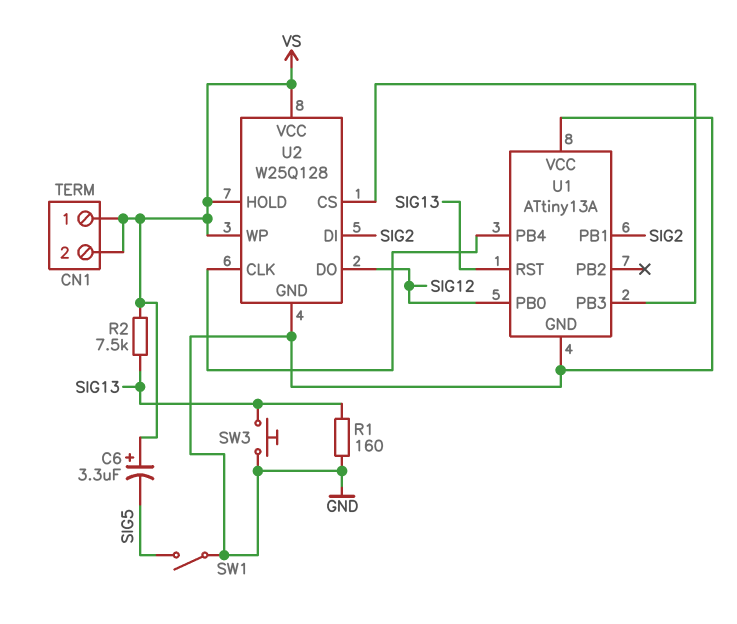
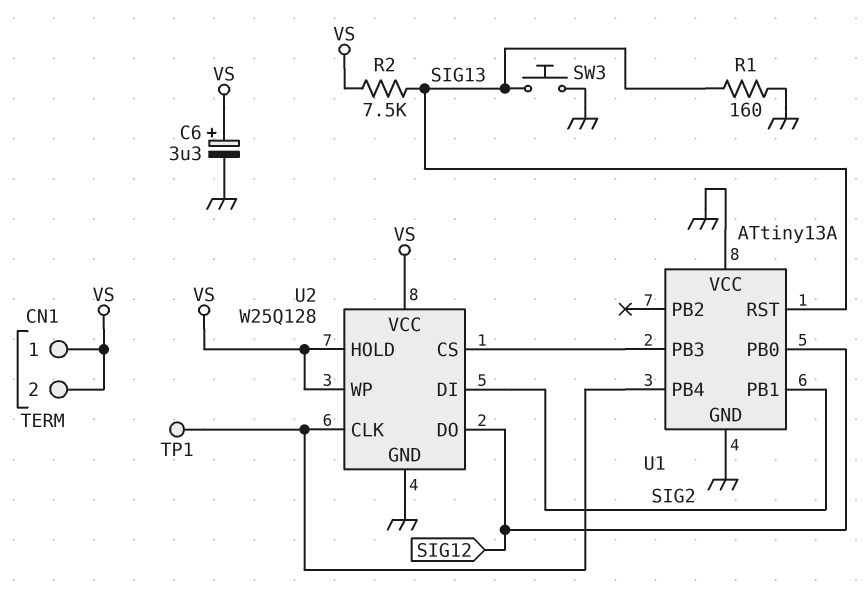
C6: 3.3uF (plus VS, minus SIG5) -> 3.3uF (plus VS, minus GND)
SW1: switch (GND, SIG5) -> none
TP1: none -> test point (U1/PB4)

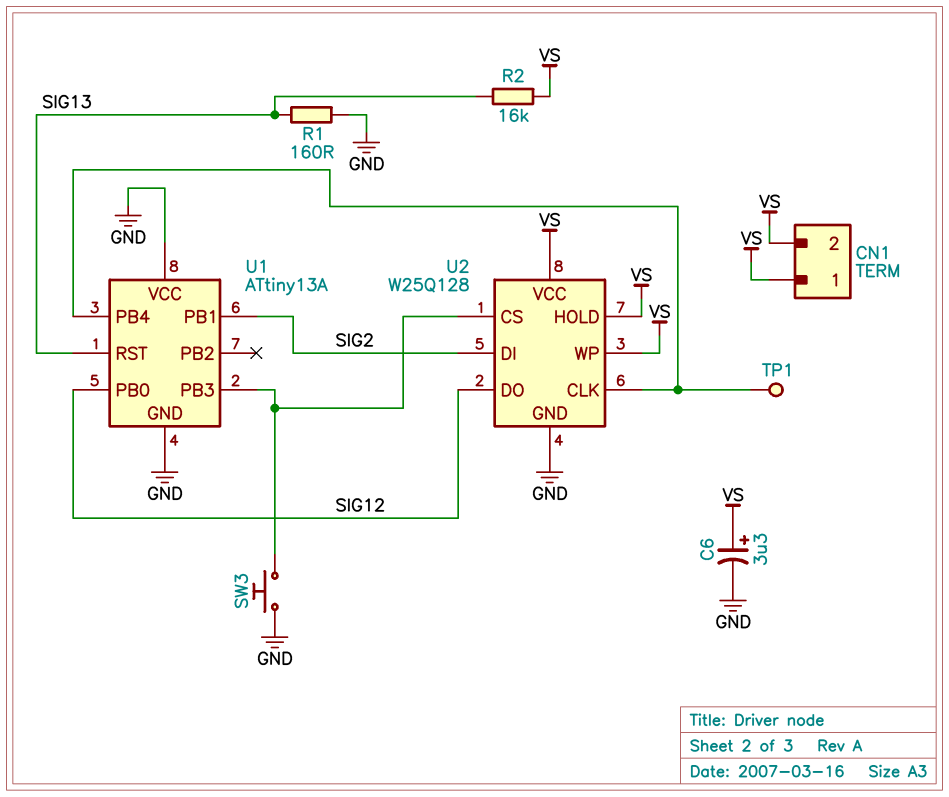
R2: 7.5k (SIG13, VS) -> 16k (SIG13, VS)
SW3: button (GND, SIG13) -> button (GND, U1/PB3)

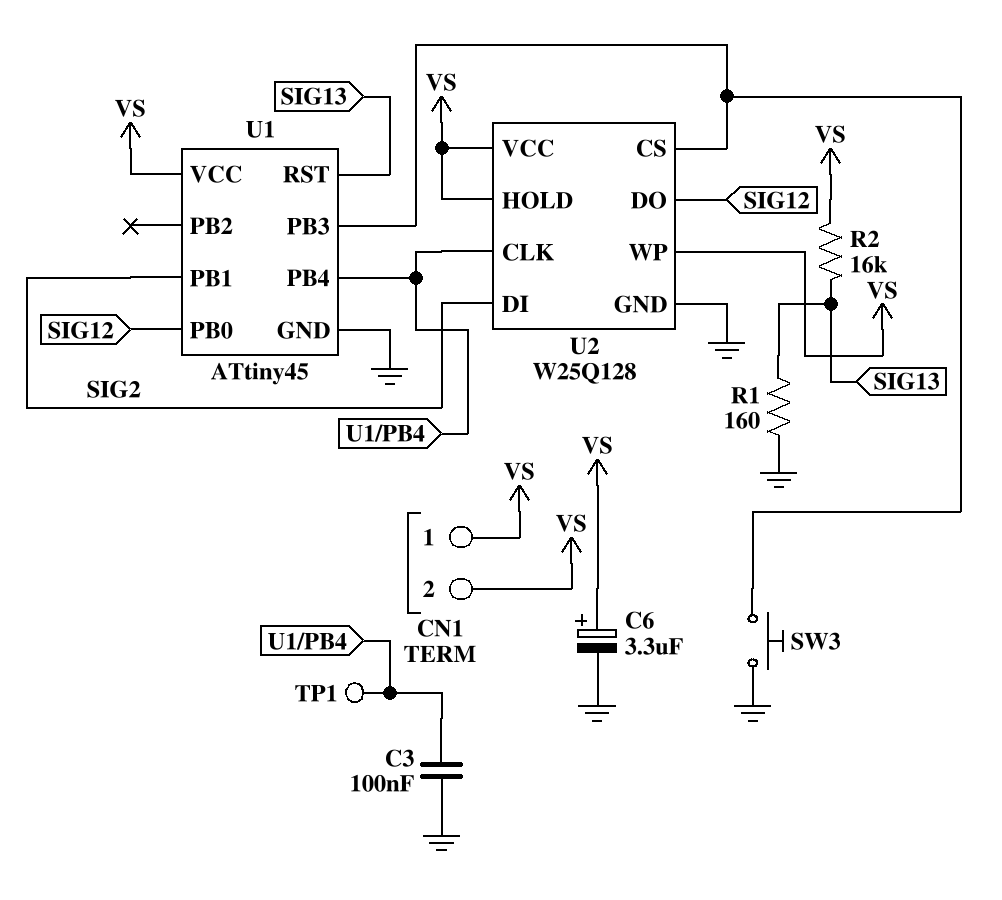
C3: none -> 100nF (GND, U1/PB4)
U1: ATtiny13A -> ATtiny45
U1 pin VCC: GND -> VS

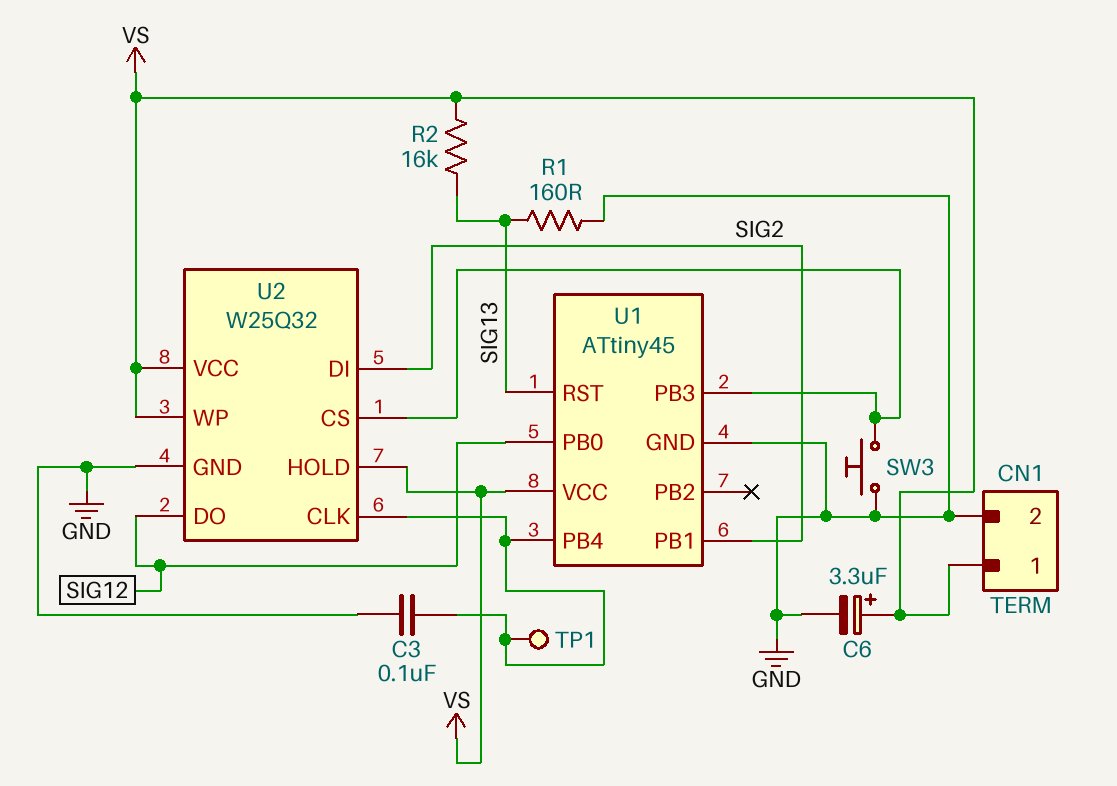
CN1 pin 2: VS -> GND
U2: W25Q128 -> W25Q32

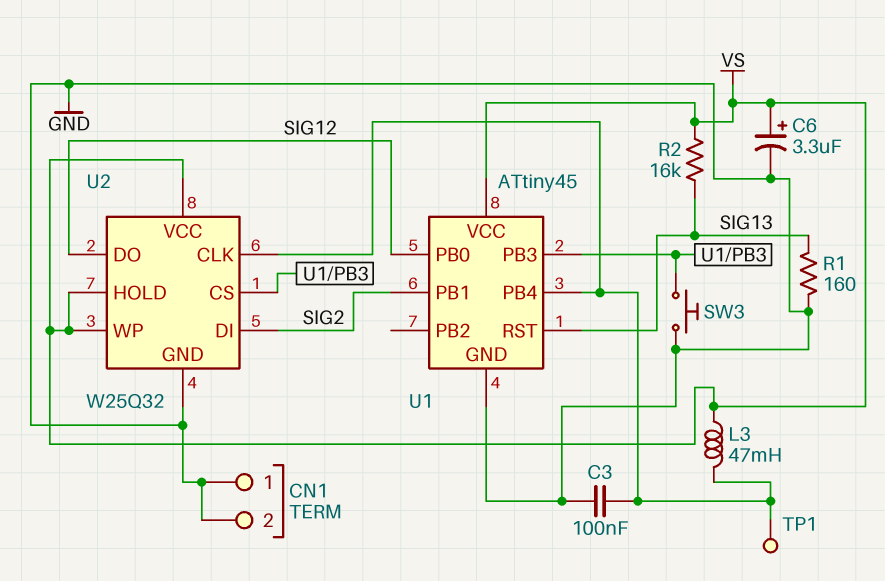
CN1 pin 1: VS -> GND
L3: none -> 47mH (U1/PB4, VS)

